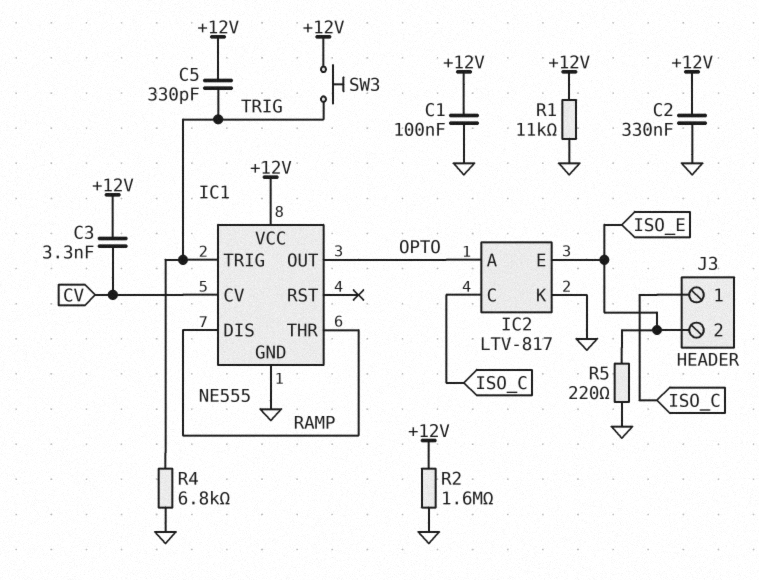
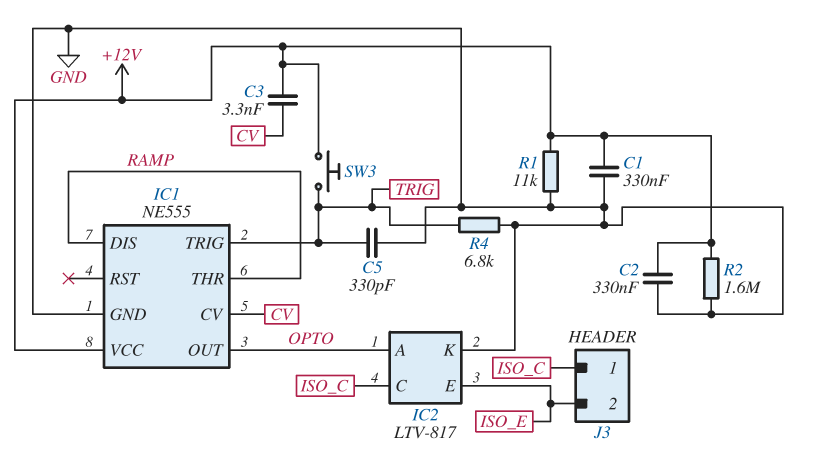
C1: 100nF (+12V, GND) -> 330nF (+12V, GND)
C5: 330pF (+12V, TRIG) -> 330pF (GND, TRIG)
R5: 220 (GND, ISO_E) -> none

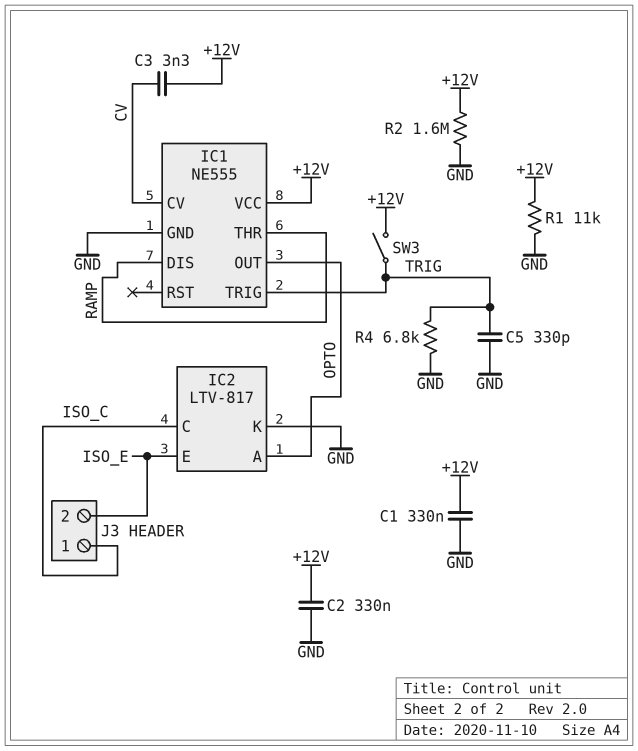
SW3: button (+12V, TRIG) -> switch (+12V, TRIG)

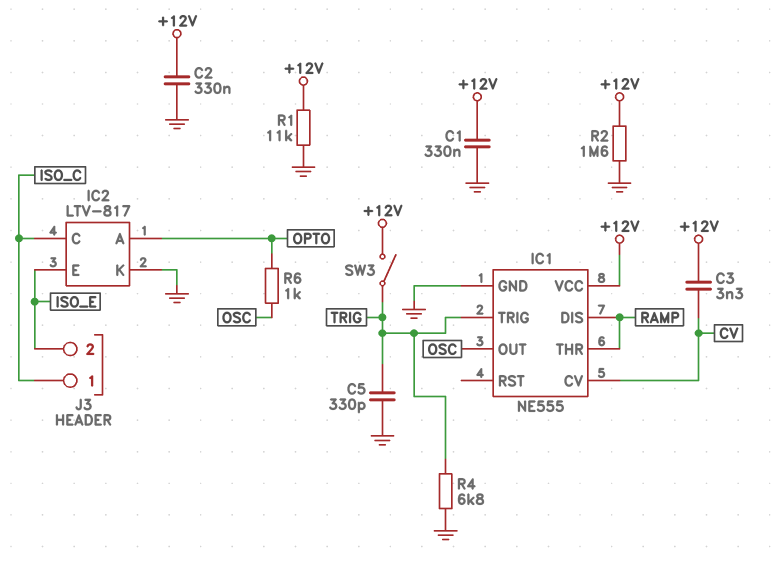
IC1 pin OUT: OPTO -> OSC
R6: none -> 1k (OPTO, OSC)

